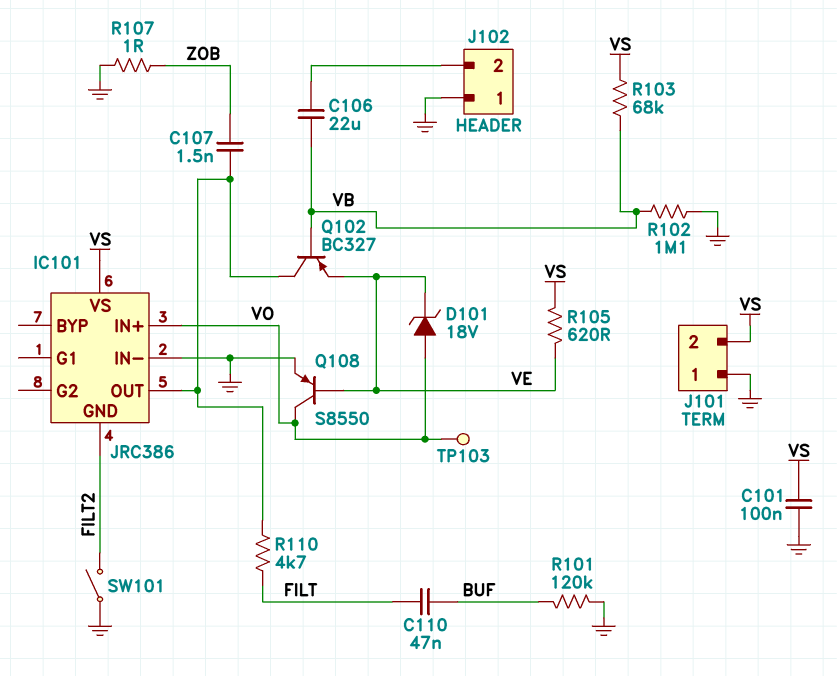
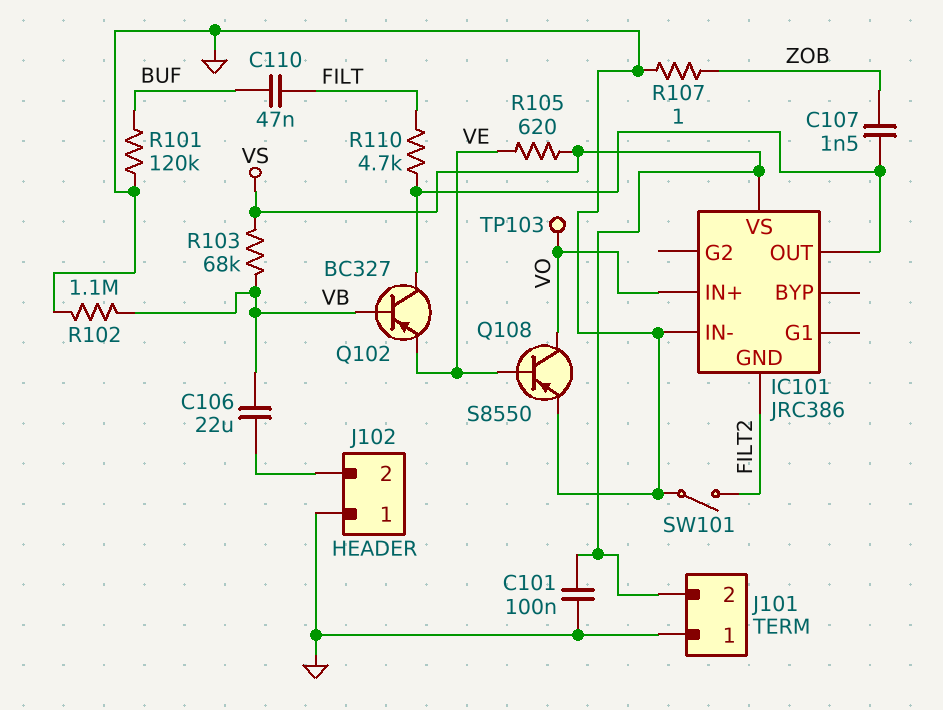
D101: zener 18V (A VO, K VE) -> none

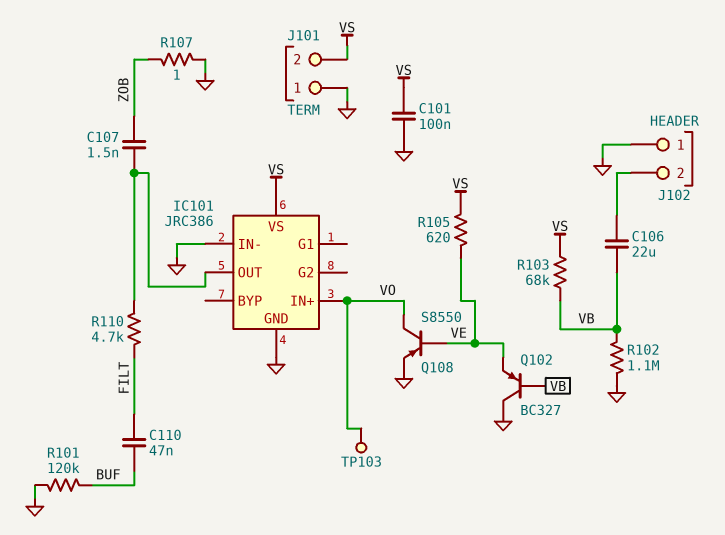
IC101 pin GND: FILT2 -> GND
Q102: PNP BC327 (B VB, C IC101/OUT, E VE) -> PNP BC327 (B VB, C GND, E VE)
SW101: switch (FILT2, GND) -> none

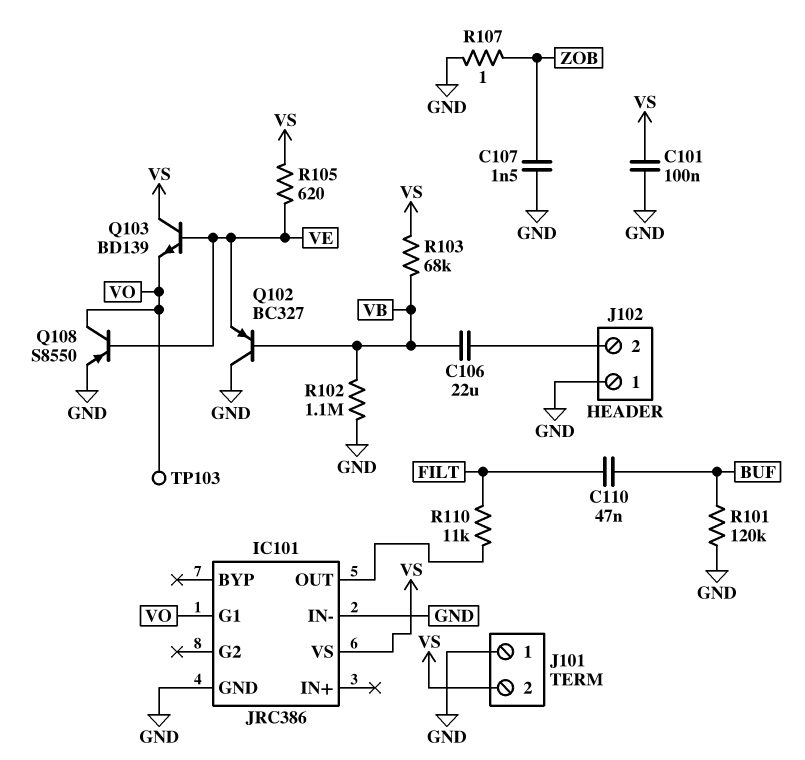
C107: 1.5nF (IC101/OUT, ZOB) -> 1.5nF (GND, ZOB)
IC101 pin G1: none -> VO
IC101 pin IN+: VO -> none
Q103: none -> NPN BD139 (B VE, C VS, E VO)
R110: 4.7k (FILT, IC101/OUT) -> 11k (FILT, IC101/OUT)

